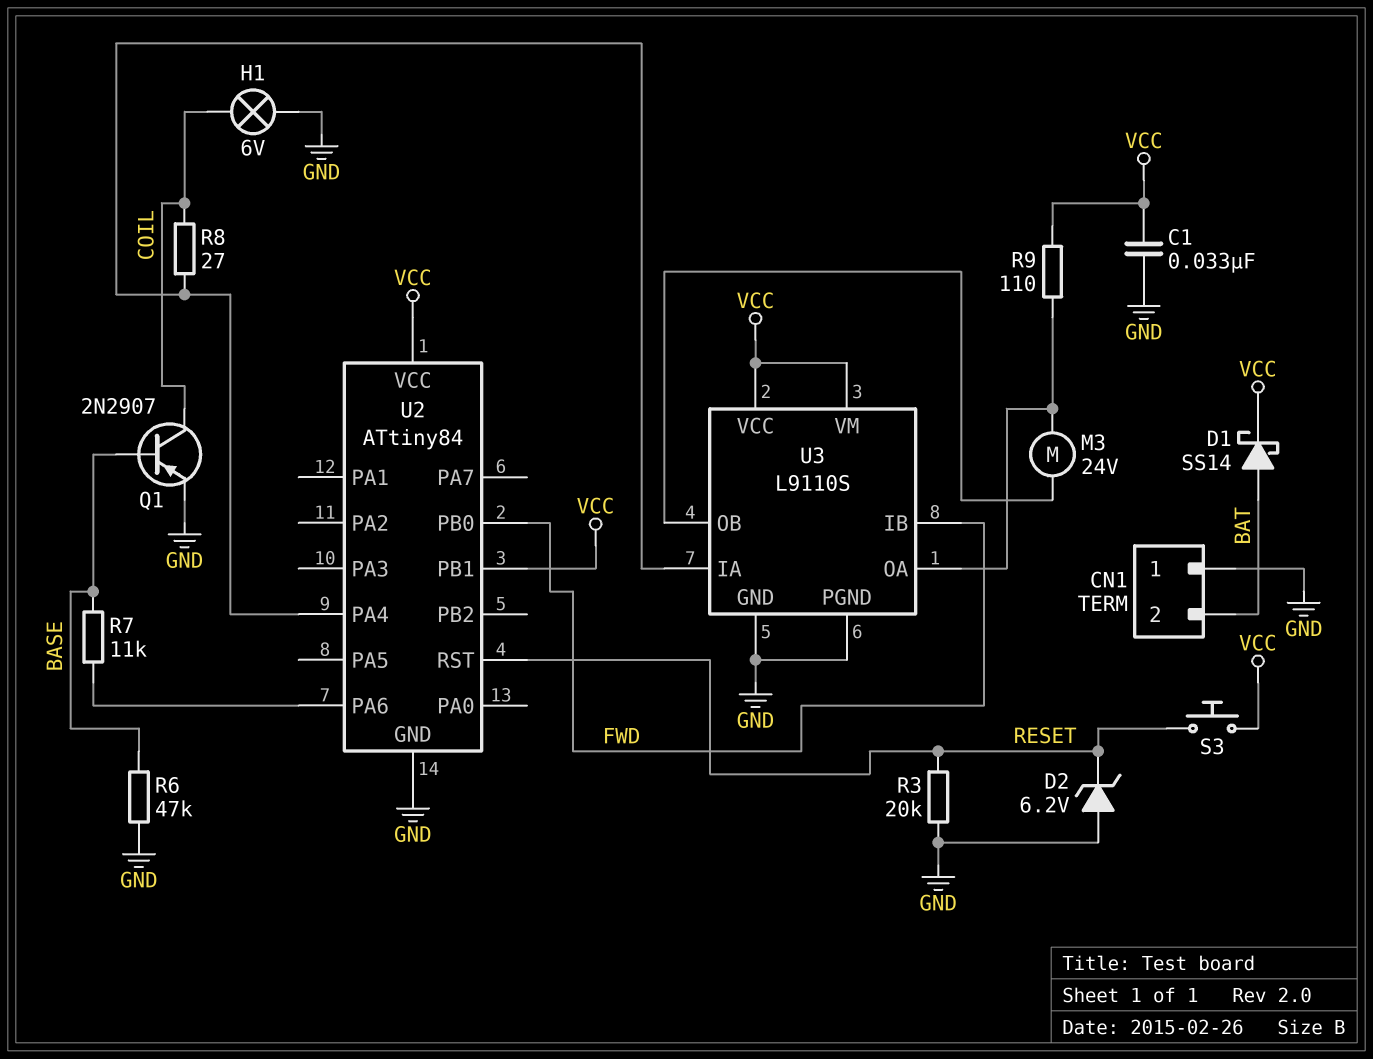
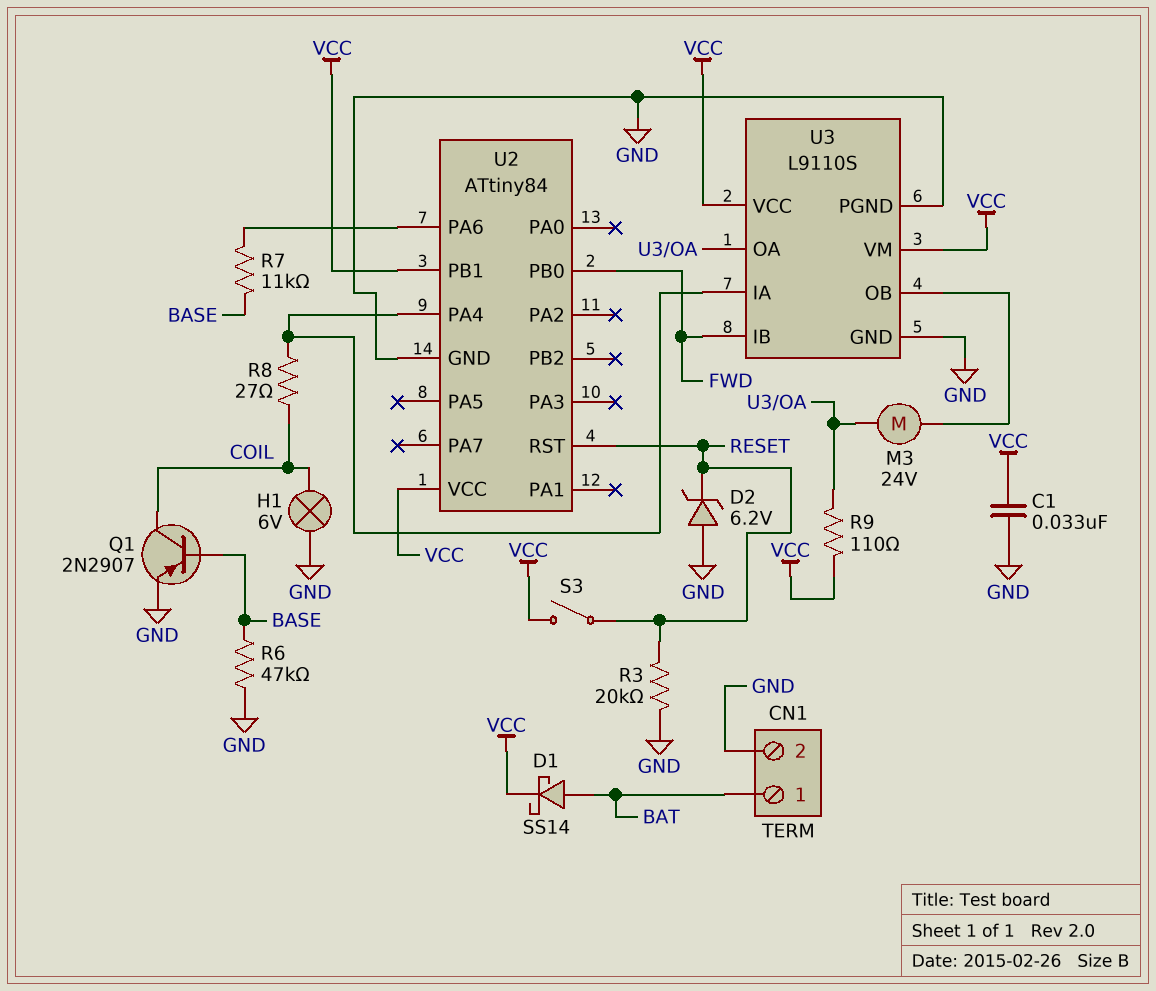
CN1 pin 1: GND -> BAT
CN1 pin 2: BAT -> GND
S3: button (RESET, VCC) -> switch (RESET, VCC)

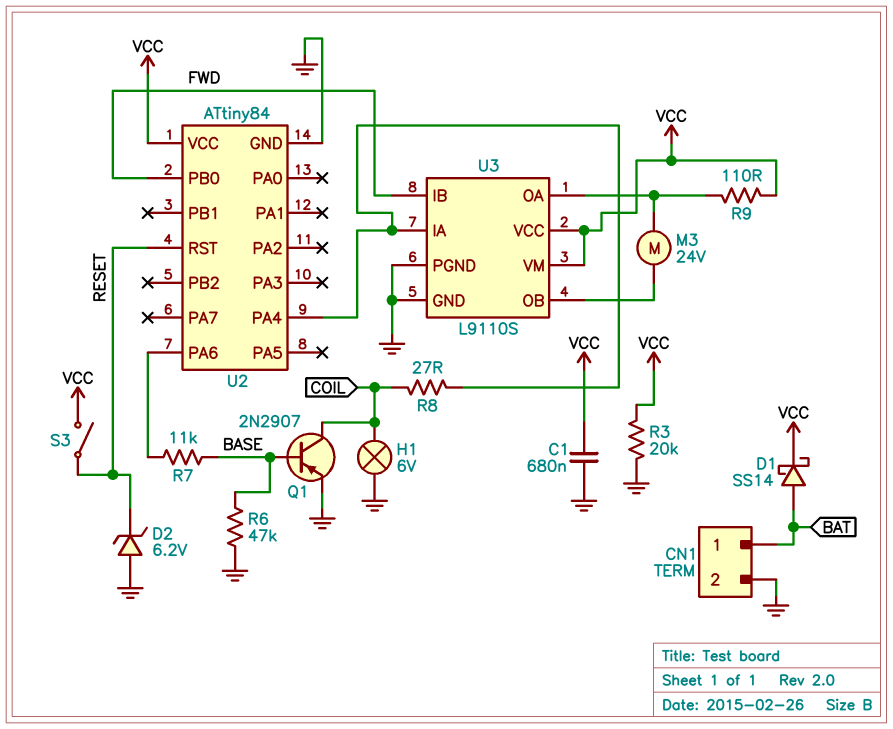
C1: 33nF (GND, VCC) -> 680nF (GND, VCC)
R3: 20k (GND, RESET) -> 20k (GND, VCC)
U2 pin PB1: VCC -> none

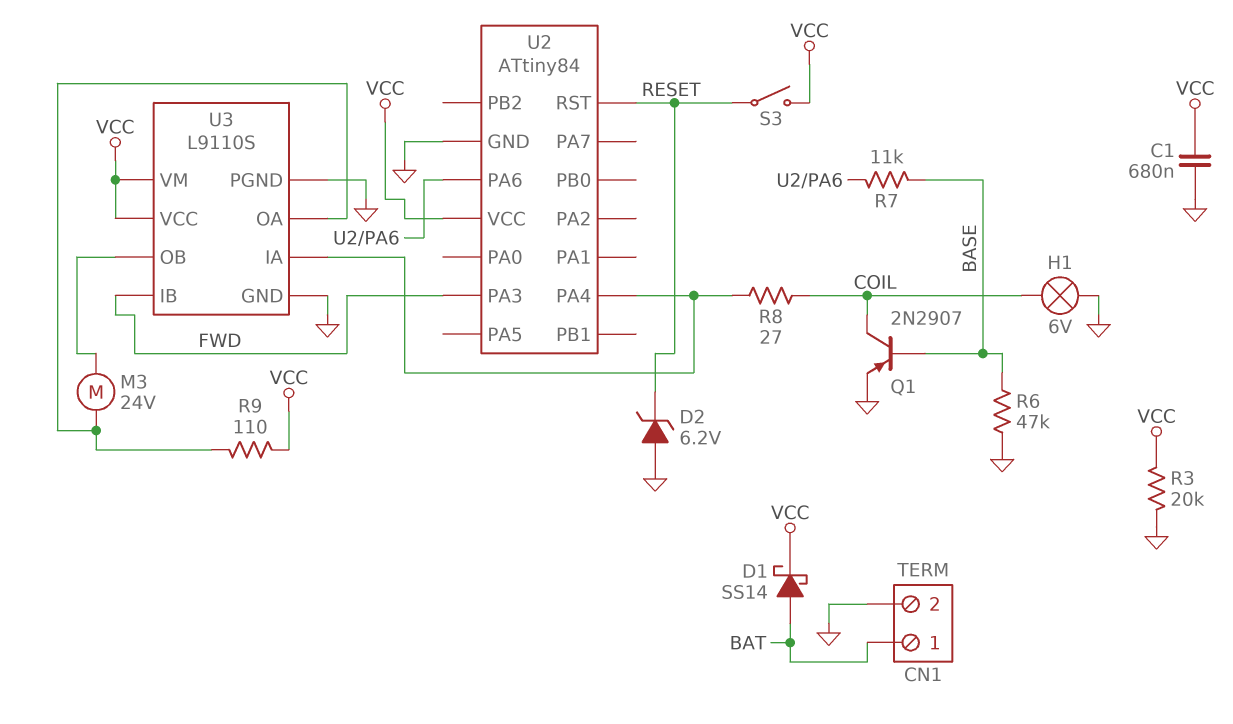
U2 pin PA3: none -> FWD
U2 pin PB0: FWD -> none

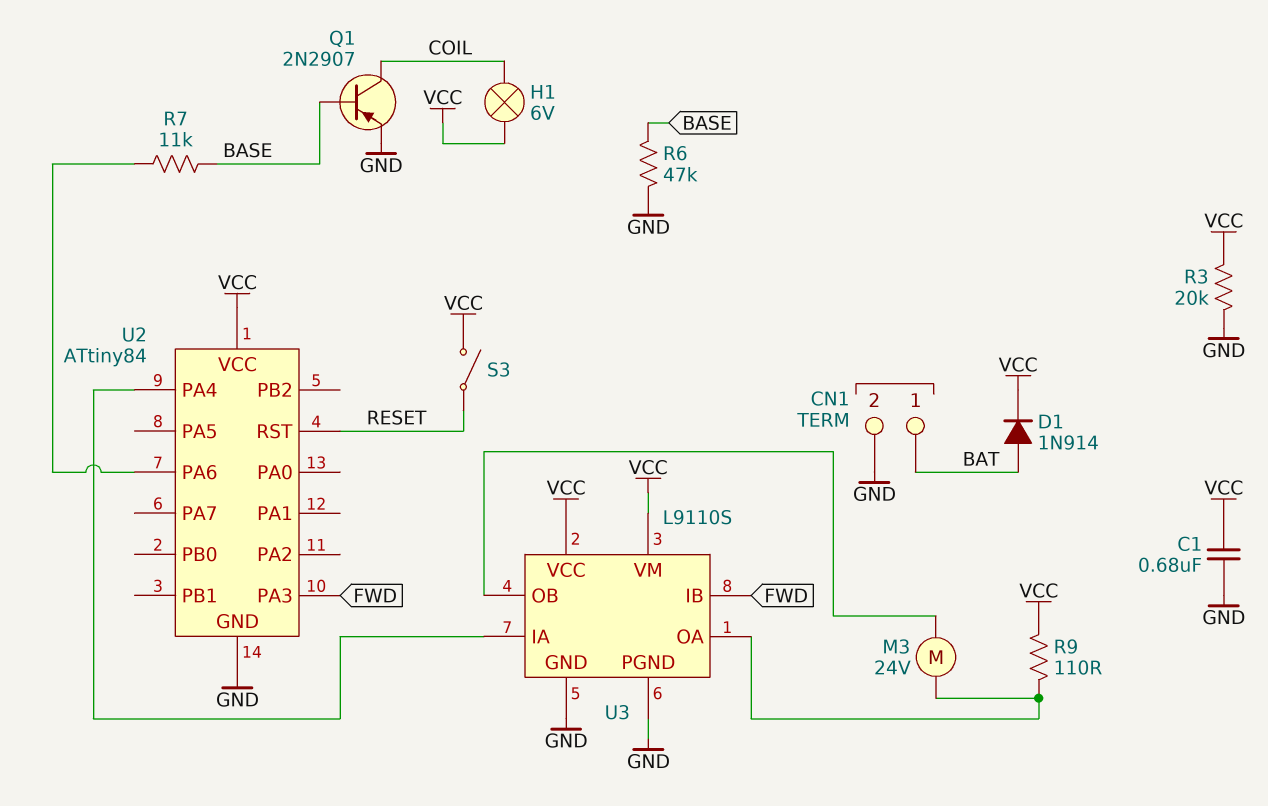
D1: schottky SS14 (A BAT, K VCC) -> diode 1N914 (A BAT, K VCC)
D2: zener 6.2V (A GND, K RESET) -> none
H1: lamp 6V (COIL, GND) -> lamp 6V (COIL, VCC)
R8: 27 (COIL, U2/PA4) -> none

